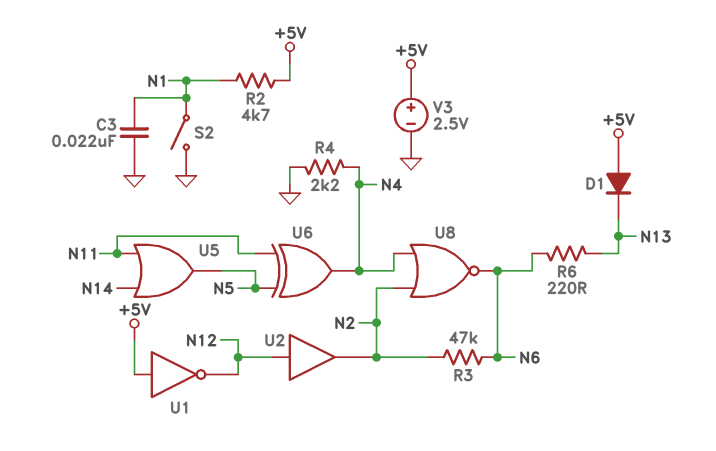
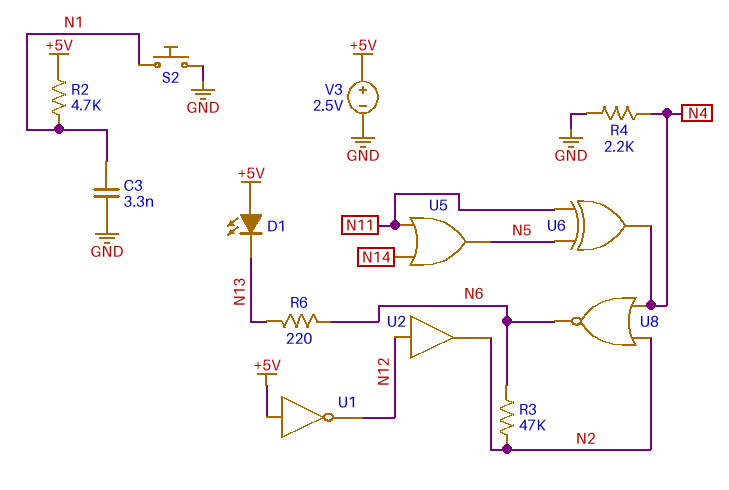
C3: 22nF (GND, N1) -> 3.3nF (GND, N1)
D1: diode (A +5V, K N13) -> LED (A +5V, K N13)
S2: switch (GND, N1) -> button (GND, N1)

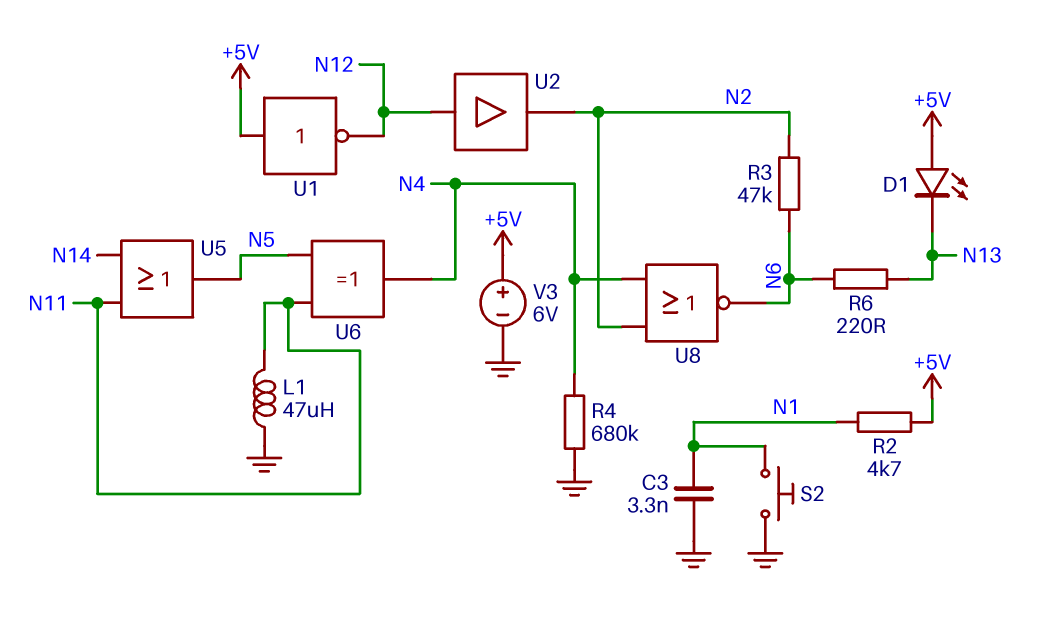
L1: none -> 47uH (GND, N11)
R4: 2.2k (GND, N4) -> 680k (GND, N4)
V3: 2.5V (plus +5V, minus GND) -> 6V (plus +5V, minus GND)

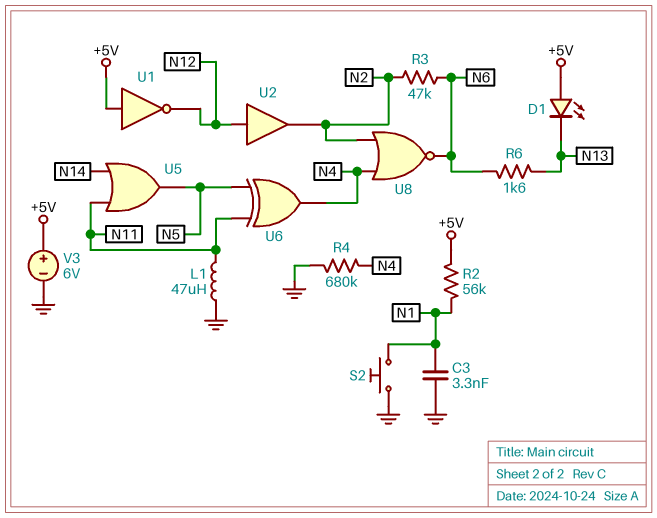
R2: 4.7k (+5V, N1) -> 56k (+5V, N1)
R6: 220 (N6, N13) -> 1.6k (N6, N13)

